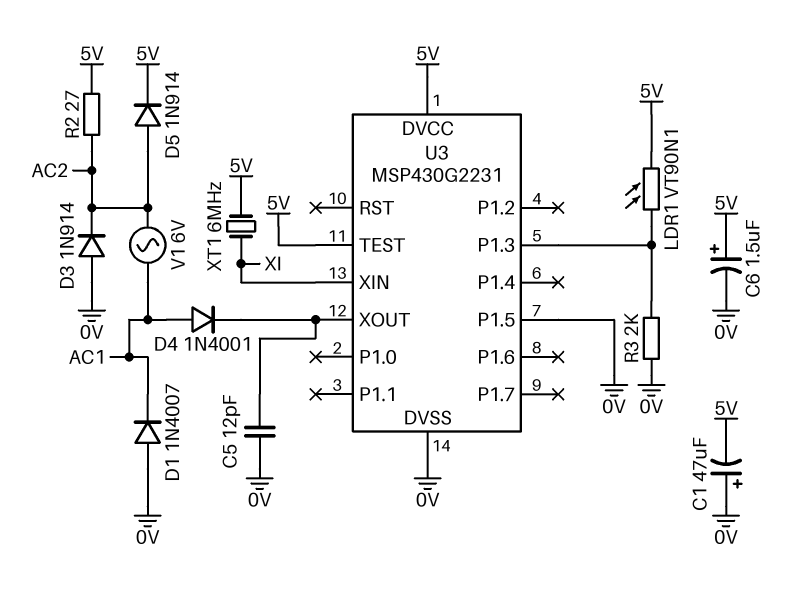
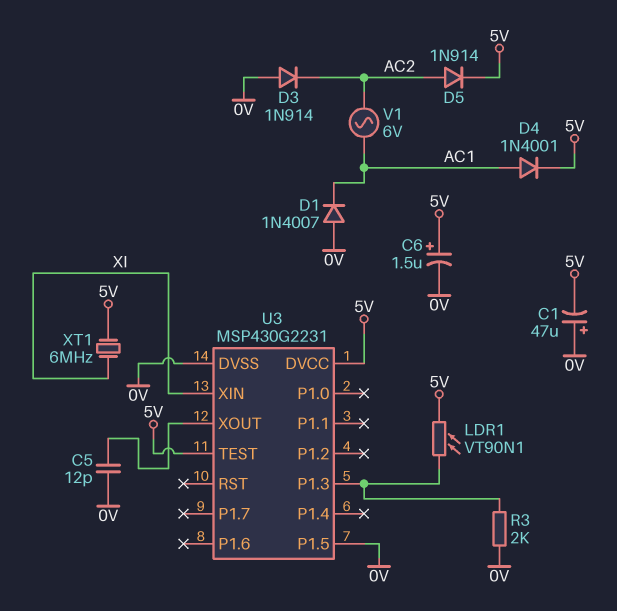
D4: diode 1N4001 (A AC1, K U3/XOUT) -> diode 1N4001 (A AC1, K 5V)
R2: 27 (5V, AC2) -> none

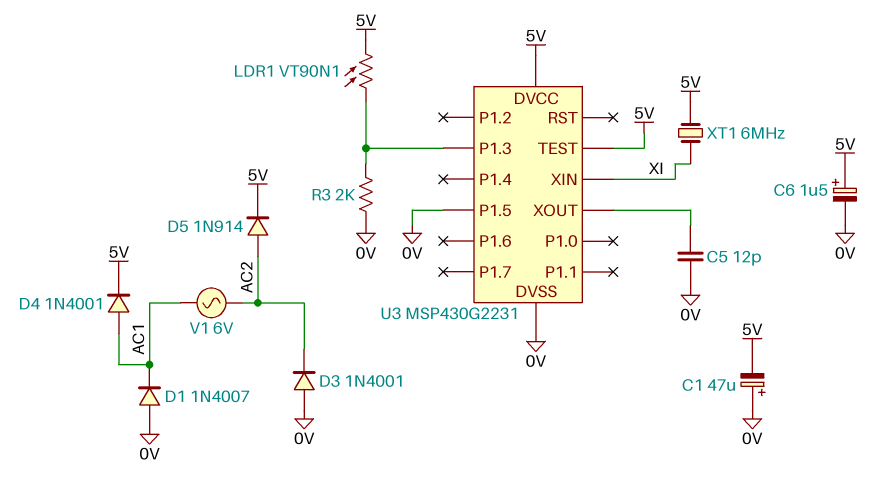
D3: diode 1N914 (A 0V, K AC2) -> diode 1N4001 (A 0V, K AC2)

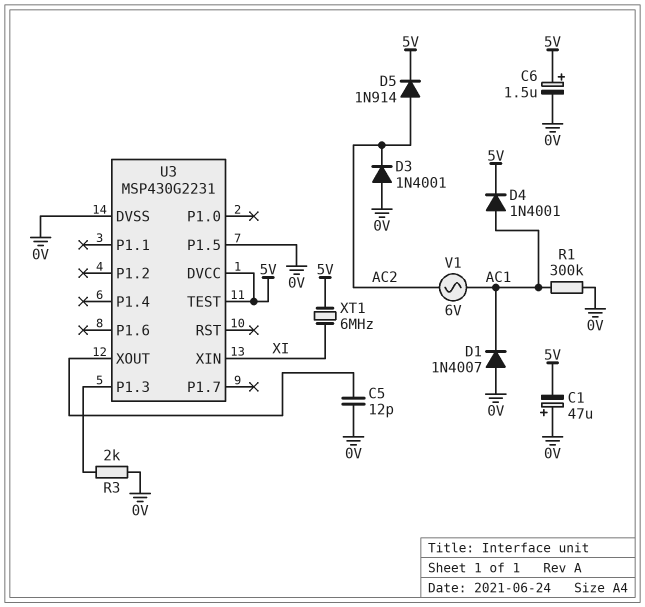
LDR1: VT90N1 (5V, U3/P1.3) -> none
R1: none -> 300k (0V, AC1)

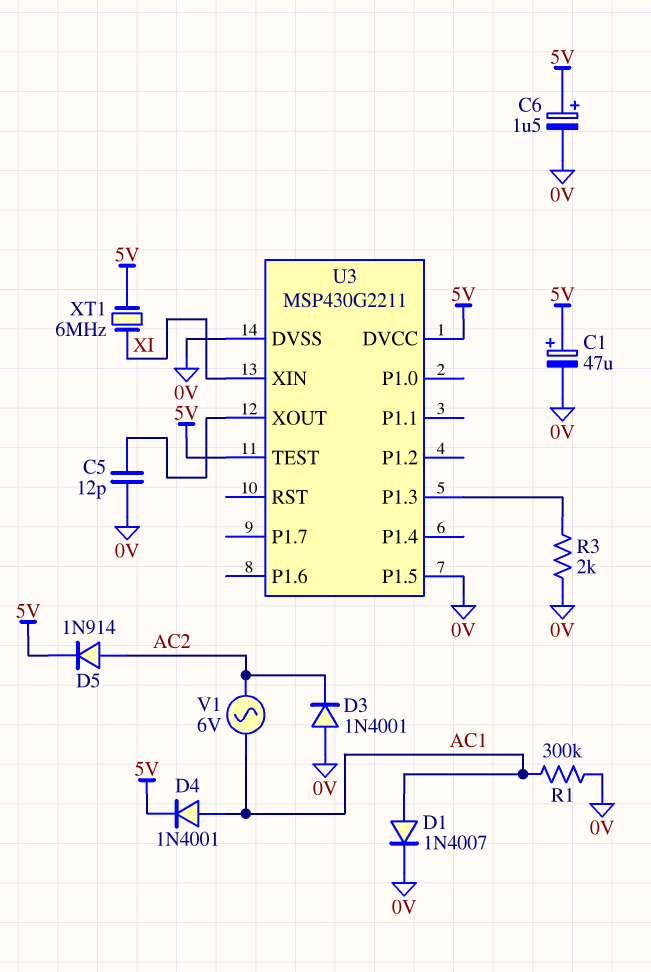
C1: 47uF (plus 0V, minus 5V) -> 47uF (plus 5V, minus 0V)
D1: diode 1N4007 (A 0V, K AC1) -> diode 1N4007 (A AC1, K 0V)
U3: MSP430G2231 -> MSP430G2211

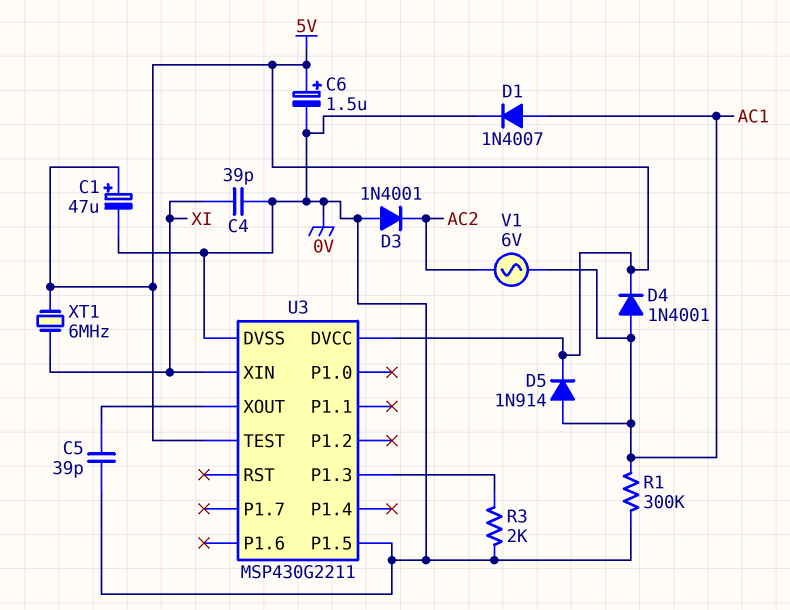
C4: none -> 39pF (0V, XI)
C5: 12pF (0V, U3/XOUT) -> 39pF (0V, U3/XOUT)
D5: diode 1N914 (A AC2, K 5V) -> diode 1N914 (A AC1, K 5V)

